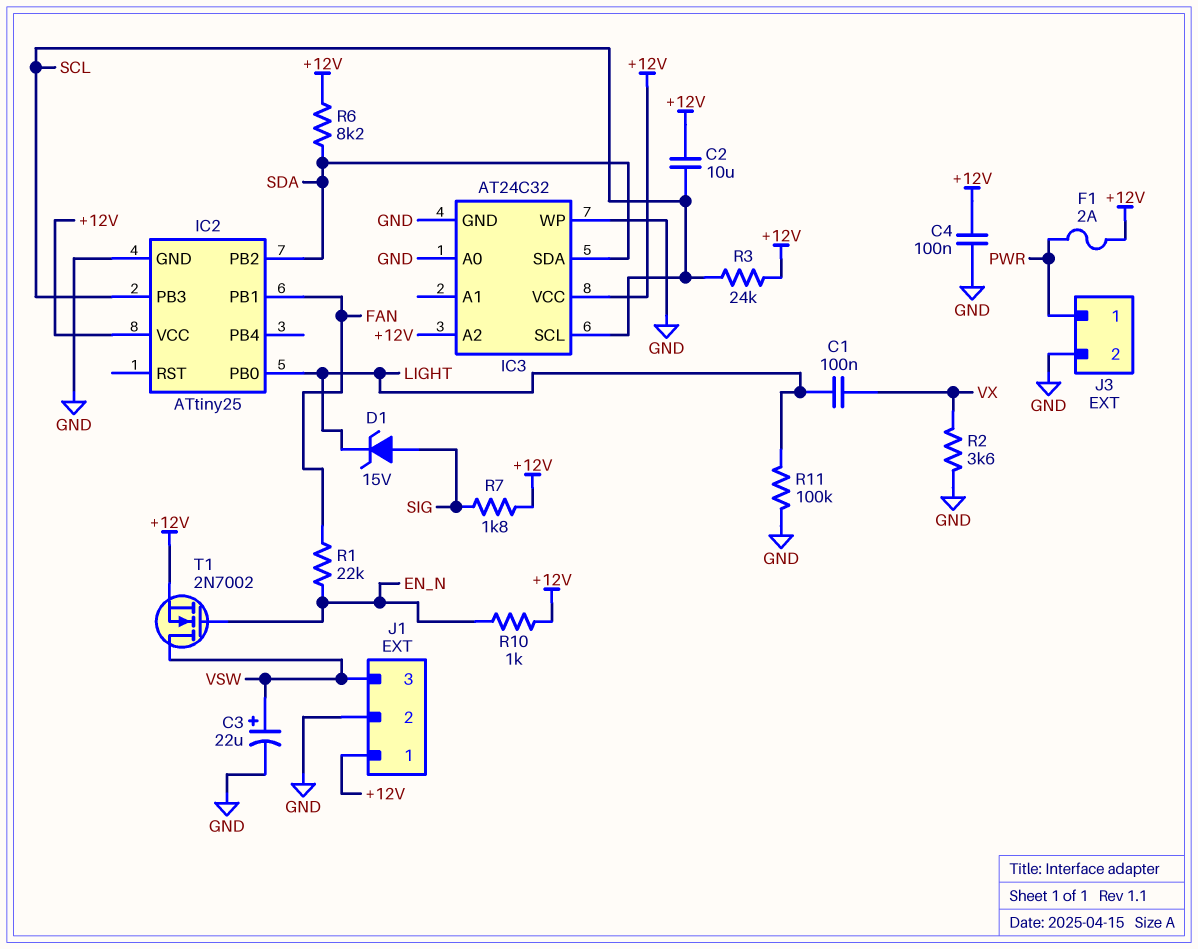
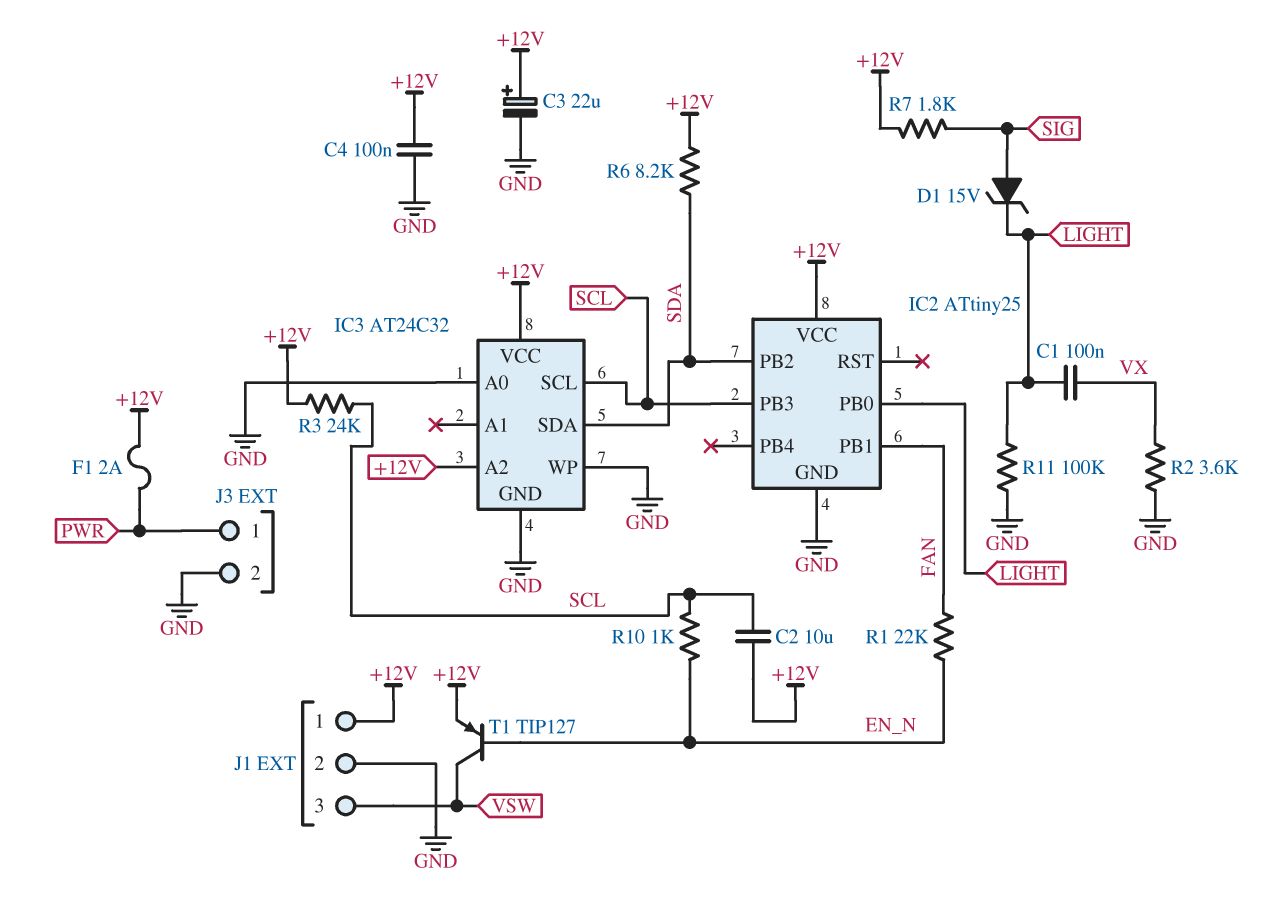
C3: 22uF (plus VSW, minus GND) -> 22uF (plus +12V, minus GND)
R10: 1k (+12V, EN_N) -> 1k (EN_N, SCL)
T1: NMOS 2N7002 (G EN_N, D VSW, S +12V) -> PNP TIP127 (B EN_N, C VSW, E +12V)

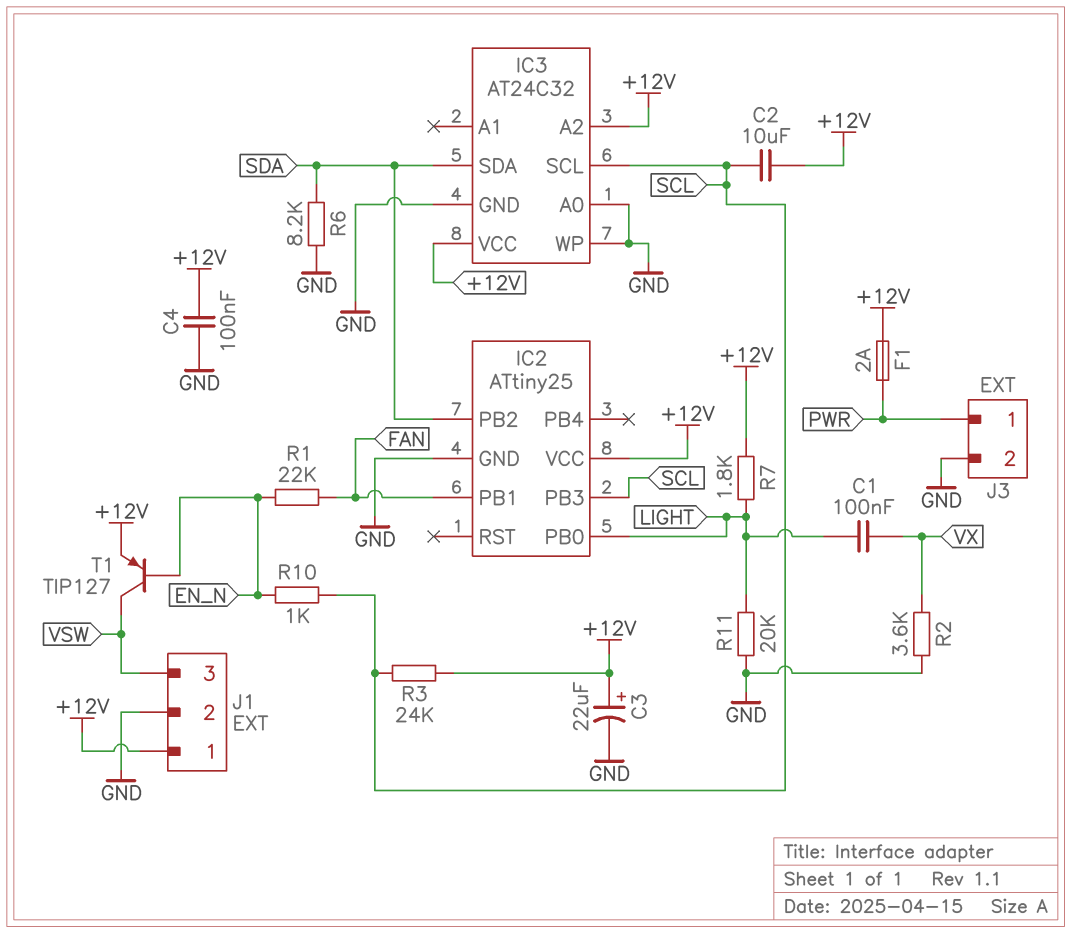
D1: zener 15V (A SIG, K LIGHT) -> none
R6: 8.2k (+12V, SDA) -> 8.2k (GND, SDA)
R7: 1.8k (+12V, SIG) -> 1.8k (+12V, LIGHT)
R11: 100k (GND, LIGHT) -> 20k (GND, LIGHT)

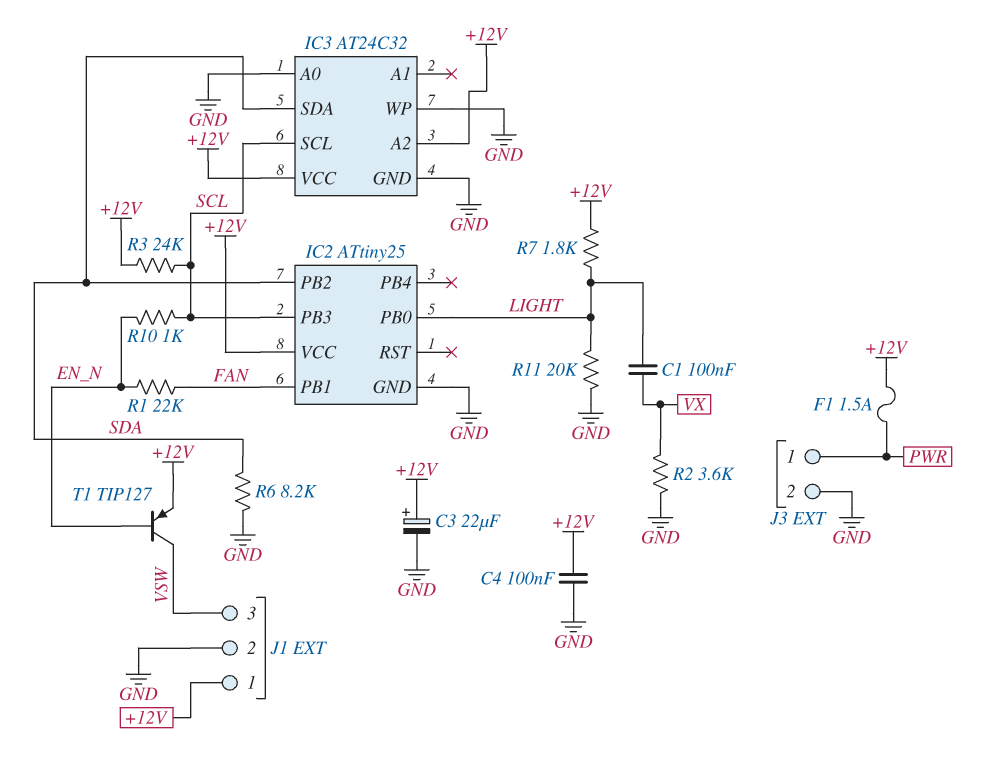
C2: 10uF (+12V, SCL) -> none
F1: 2A (+12V, PWR) -> 1.5A (+12V, PWR)

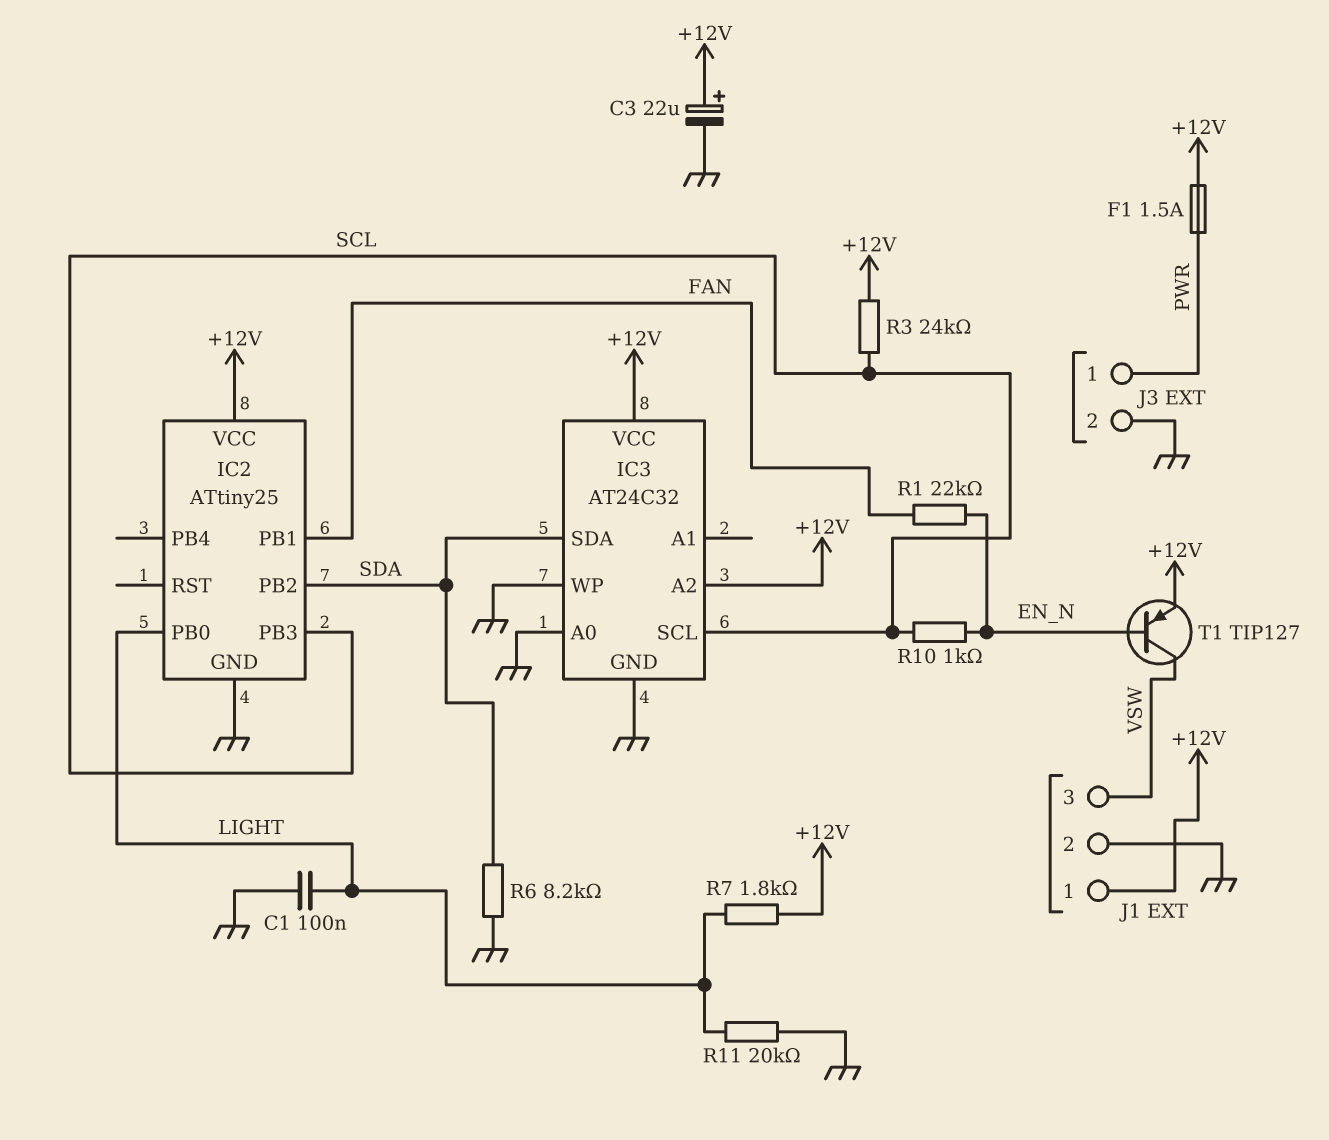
C1: 100nF (LIGHT, VX) -> 100nF (GND, LIGHT)
C4: 100nF (+12V, GND) -> none
R2: 3.6k (GND, VX) -> none

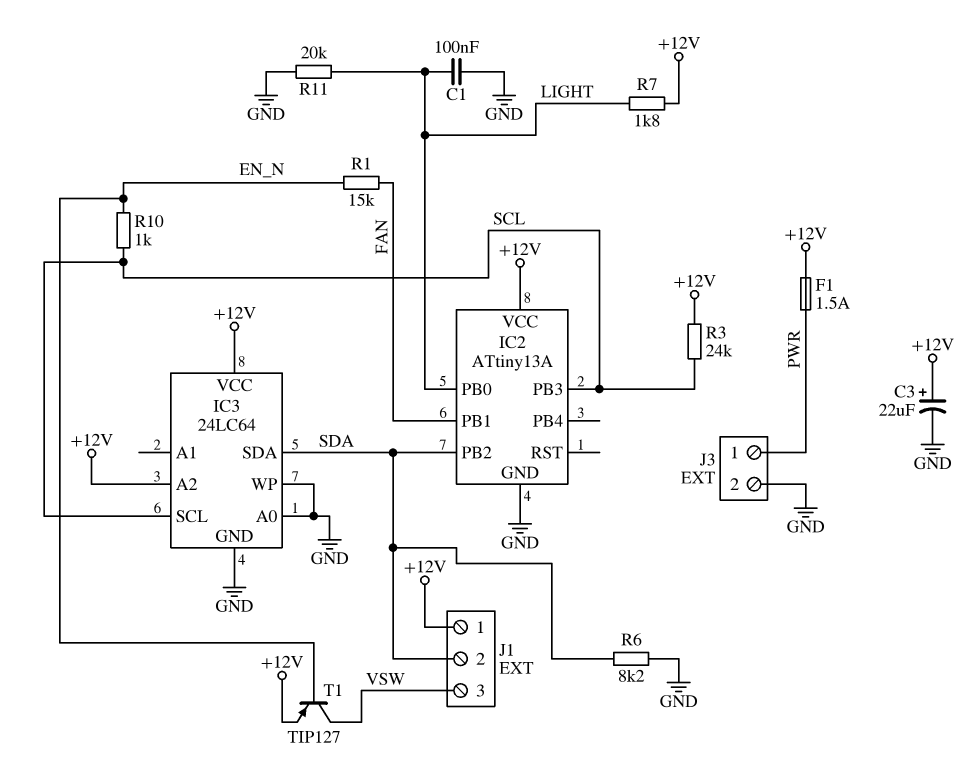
IC2: ATtiny25 -> ATtiny13A
IC3: AT24C32 -> 24LC64
J1 pin 2: GND -> SDA
R1: 22k (EN_N, FAN) -> 15k (EN_N, FAN)

